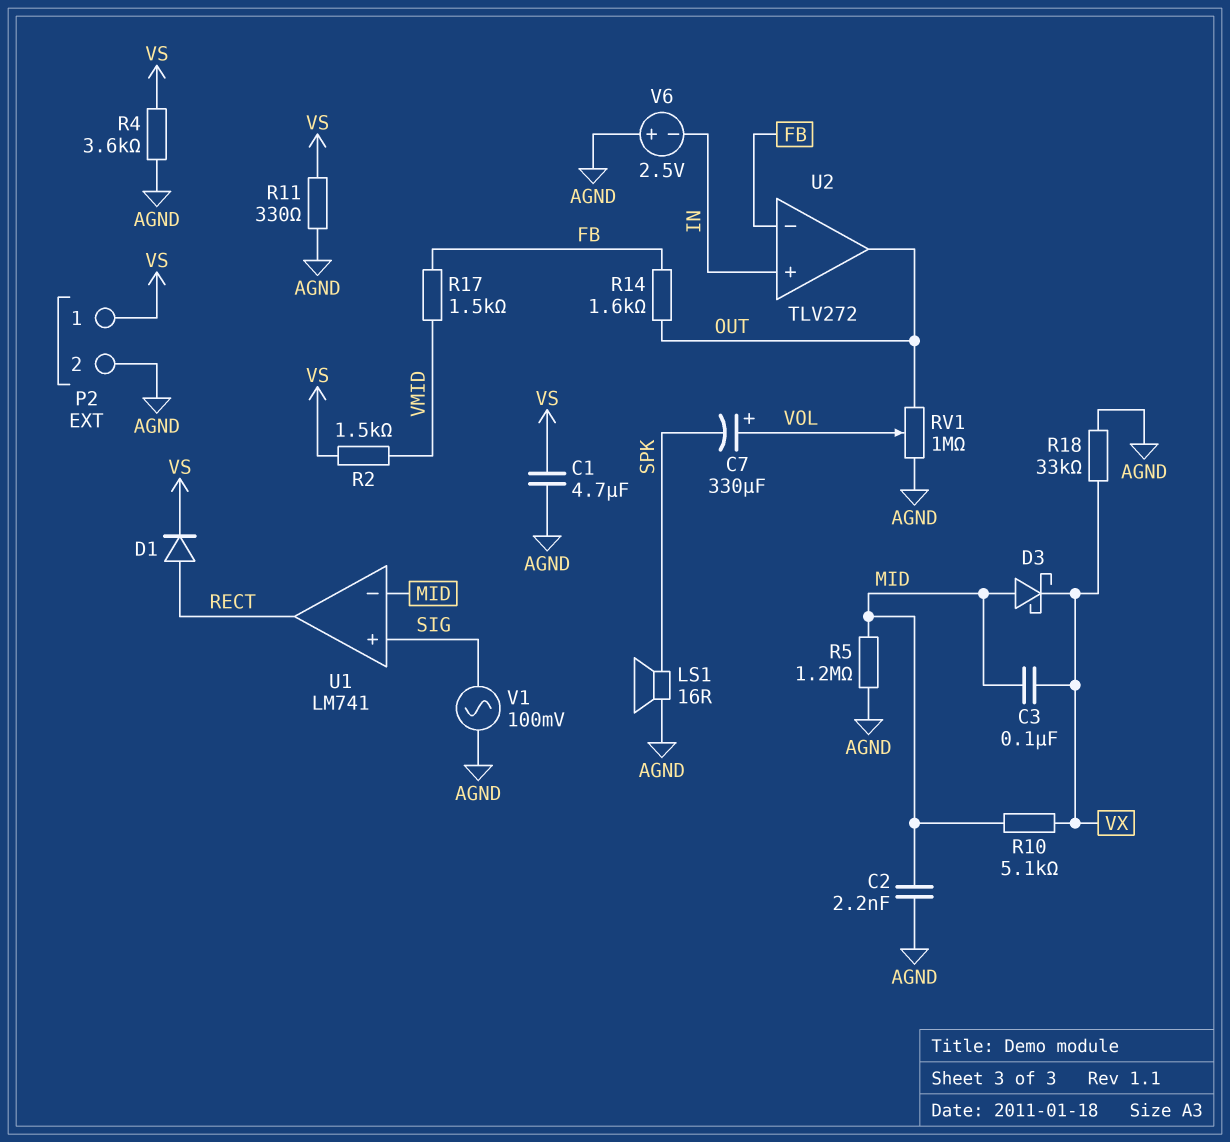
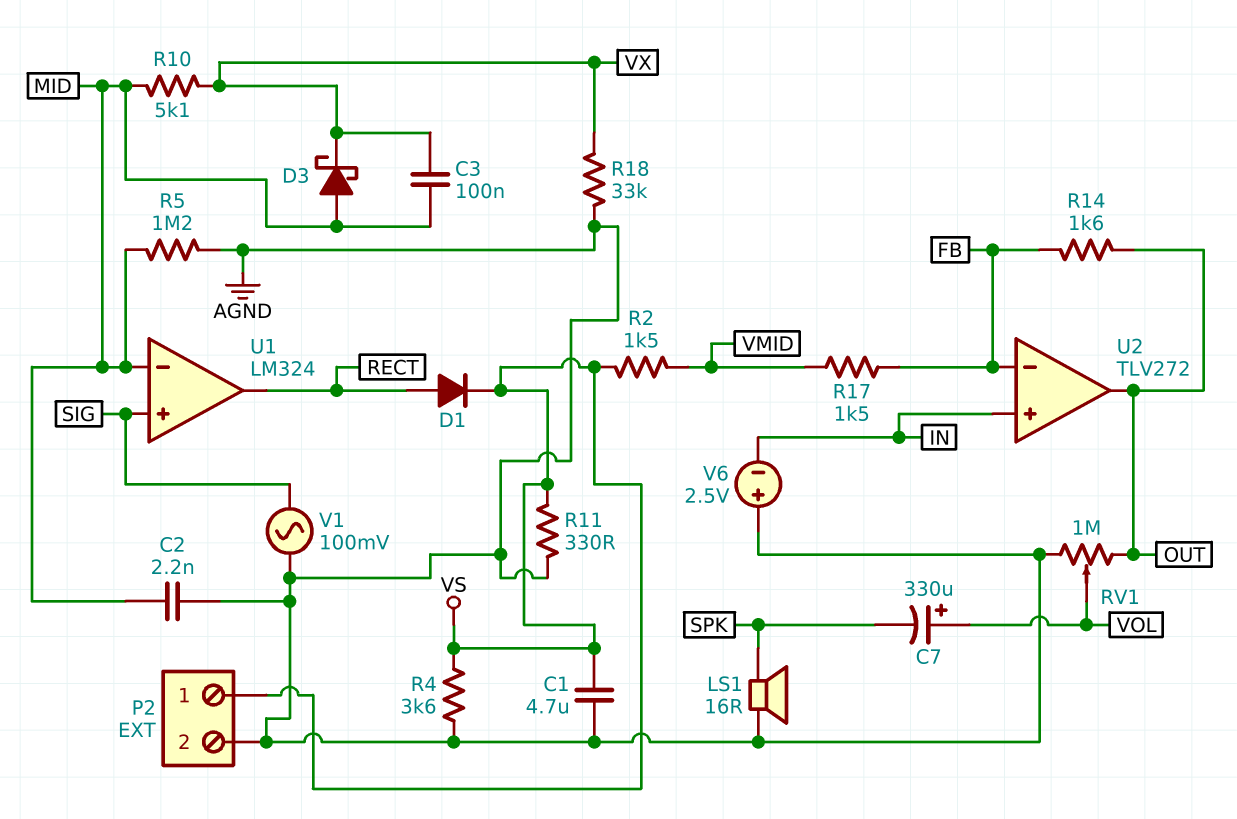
U1: LM741 -> LM324

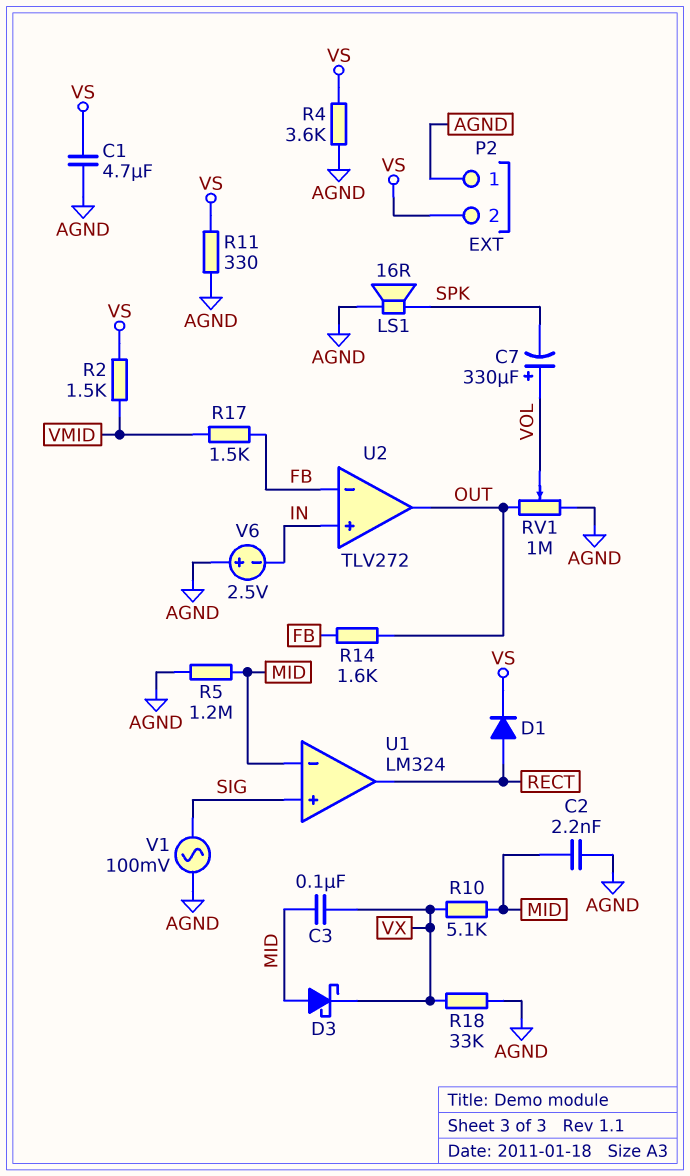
P2 pin 1: VS -> AGND
P2 pin 2: AGND -> VS

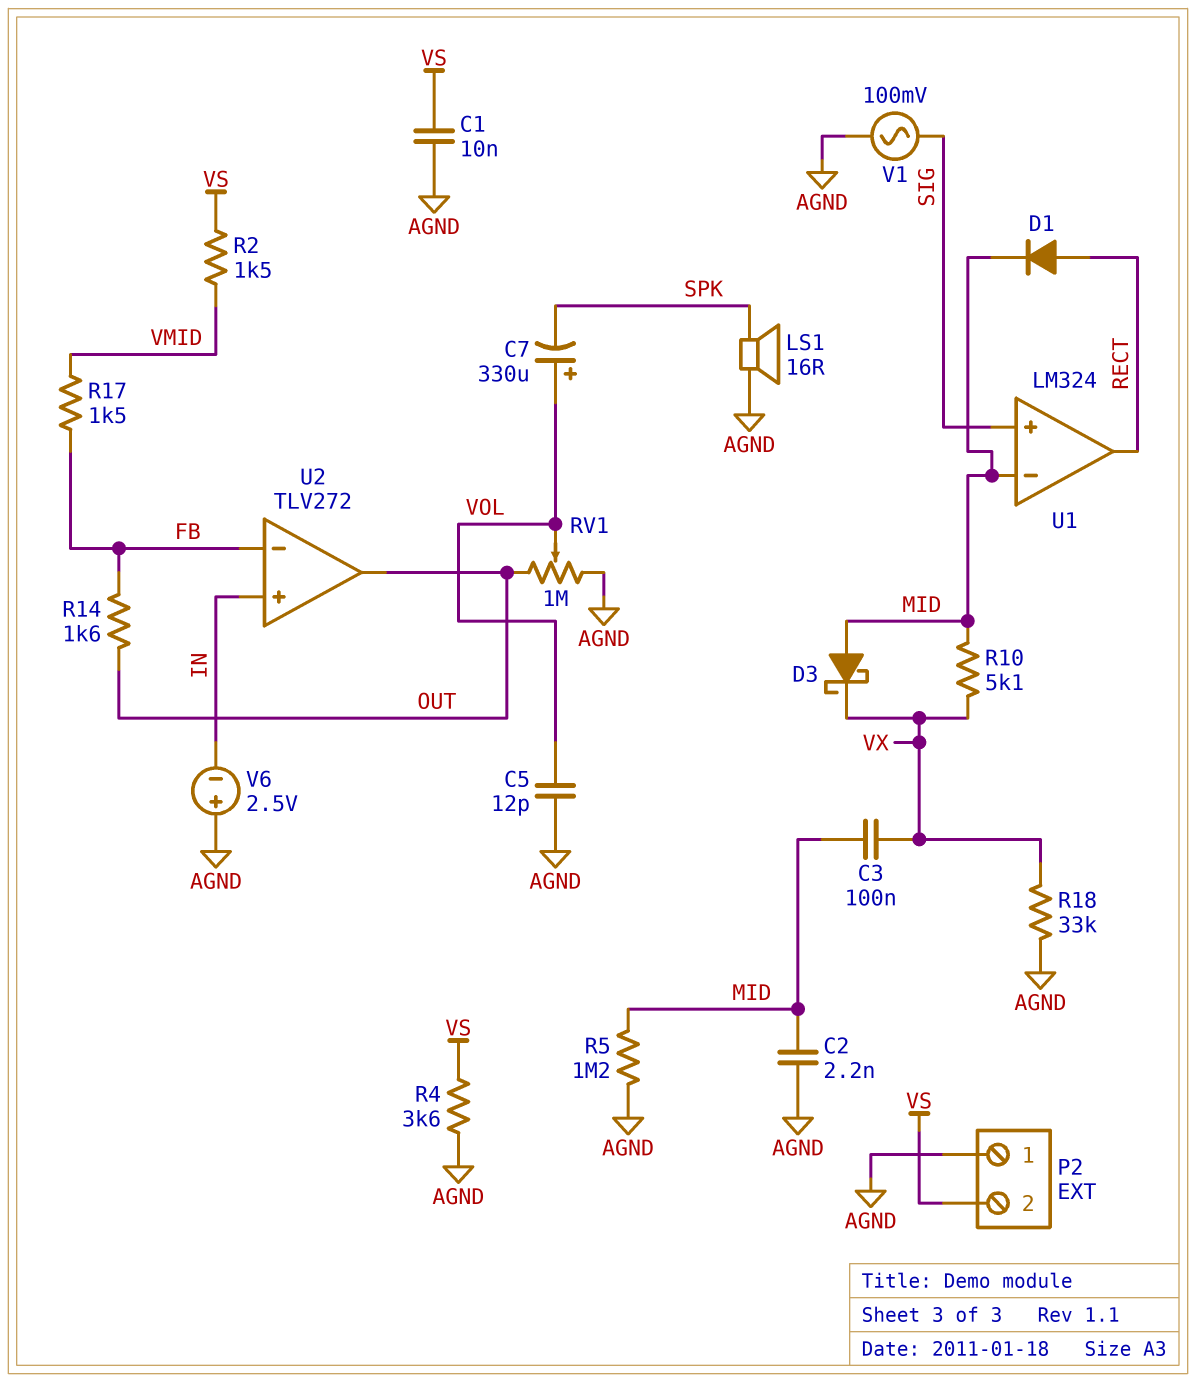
C1: 4.7uF (AGND, VS) -> 10nF (AGND, VS)
C5: none -> 12pF (AGND, VOL)
D1: diode (A RECT, K VS) -> diode (A RECT, K MID)
R11: 330 (AGND, VS) -> none

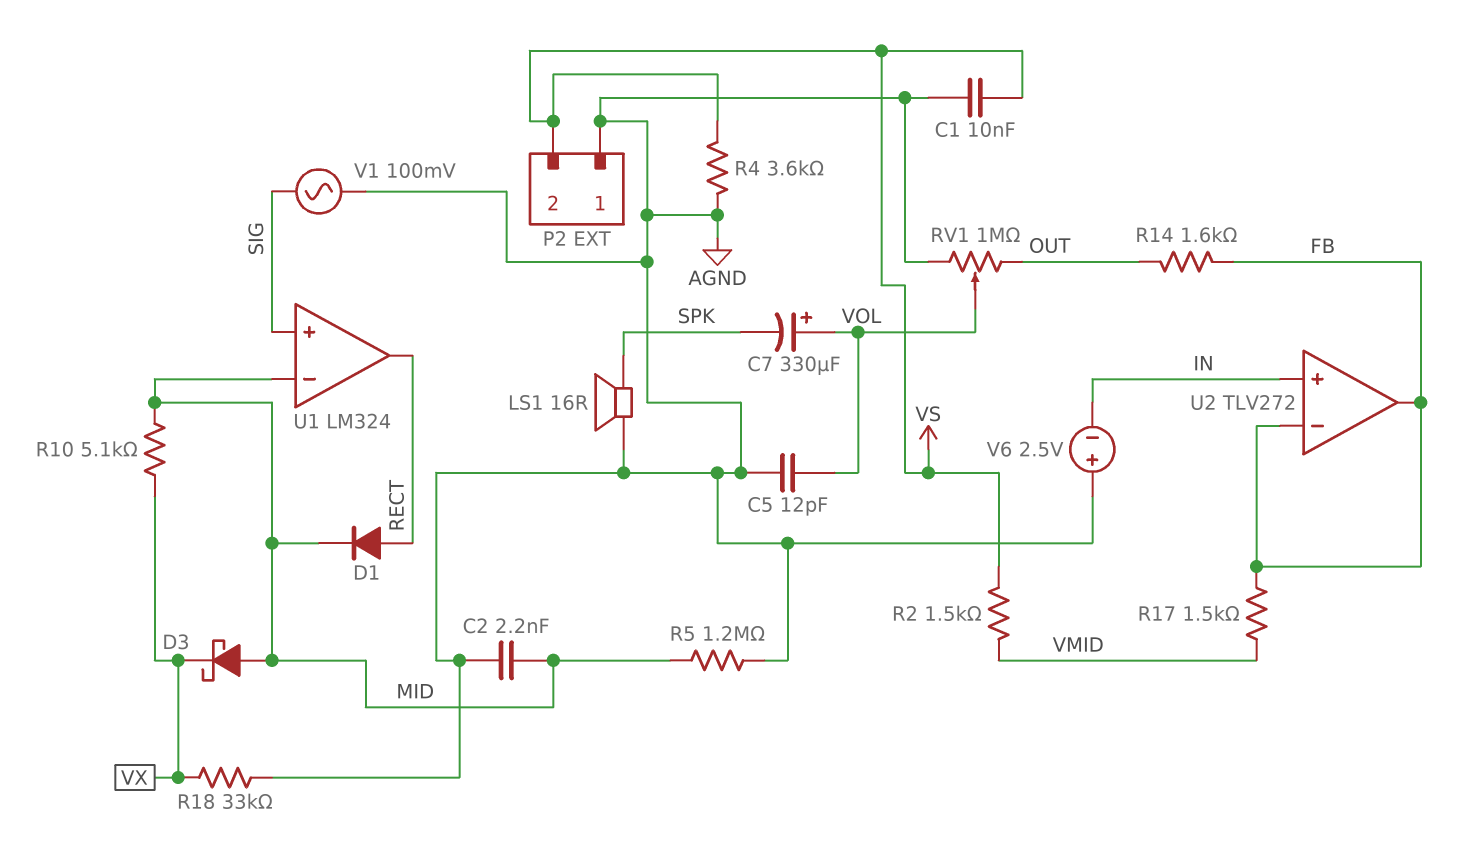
C3: 100nF (MID, VX) -> none
U2 pin out: OUT -> FB

